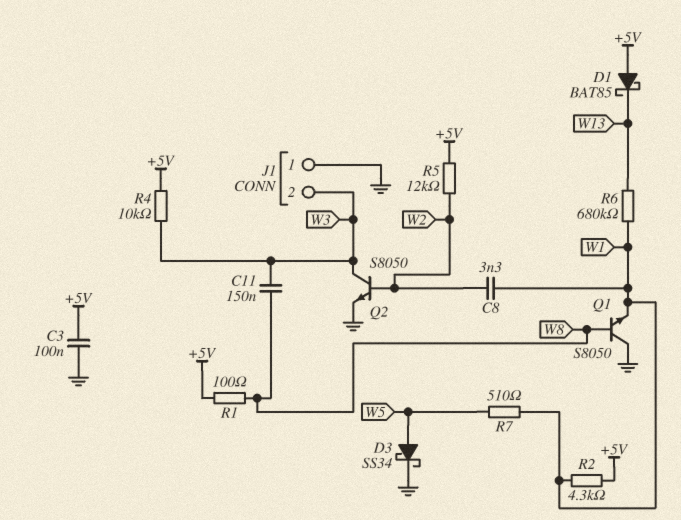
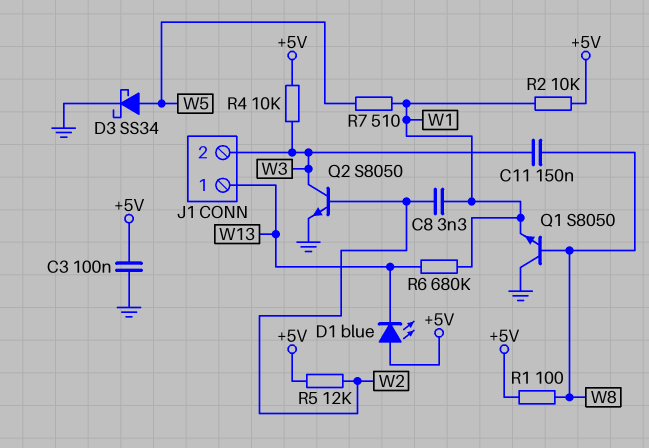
D1: schottky BAT85 (A +5V, K W13) -> LED blue (A +5V, K W13)
J1 pin 1: GND -> W13
R2: 4.3k (+5V, W1) -> 10k (+5V, W1)

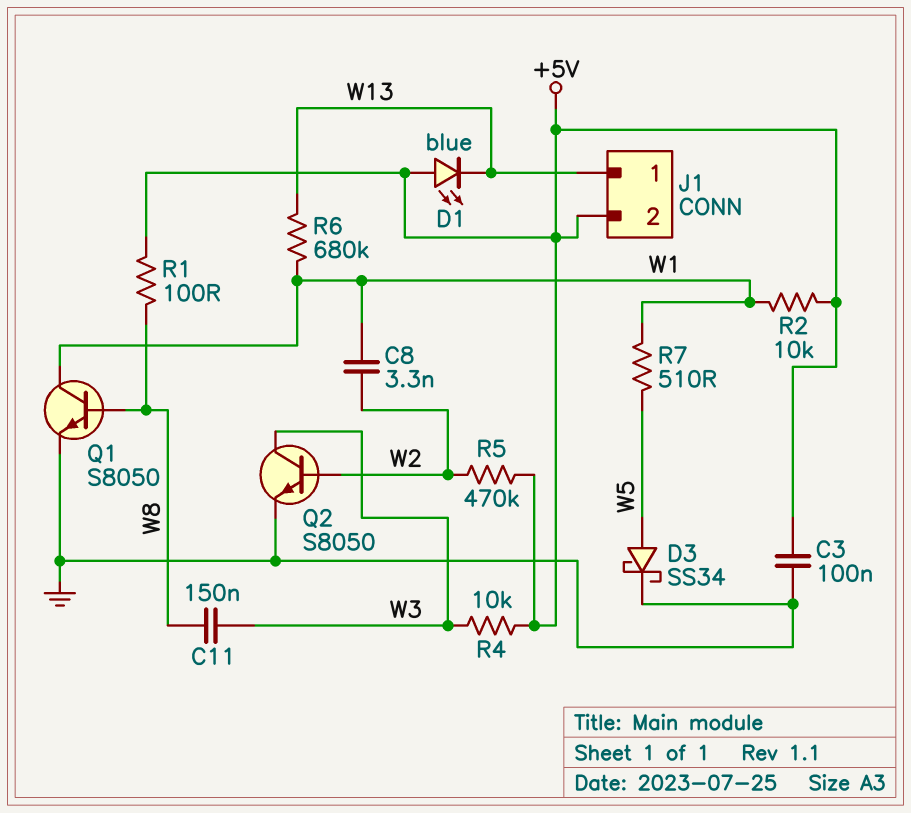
J1 pin 2: W3 -> +5V
Q1: NPN S8050 (B W8, C GND, E W1) -> NPN S8050 (B W8, C W1, E GND)
R5: 12k (+5V, W2) -> 470k (+5V, W2)

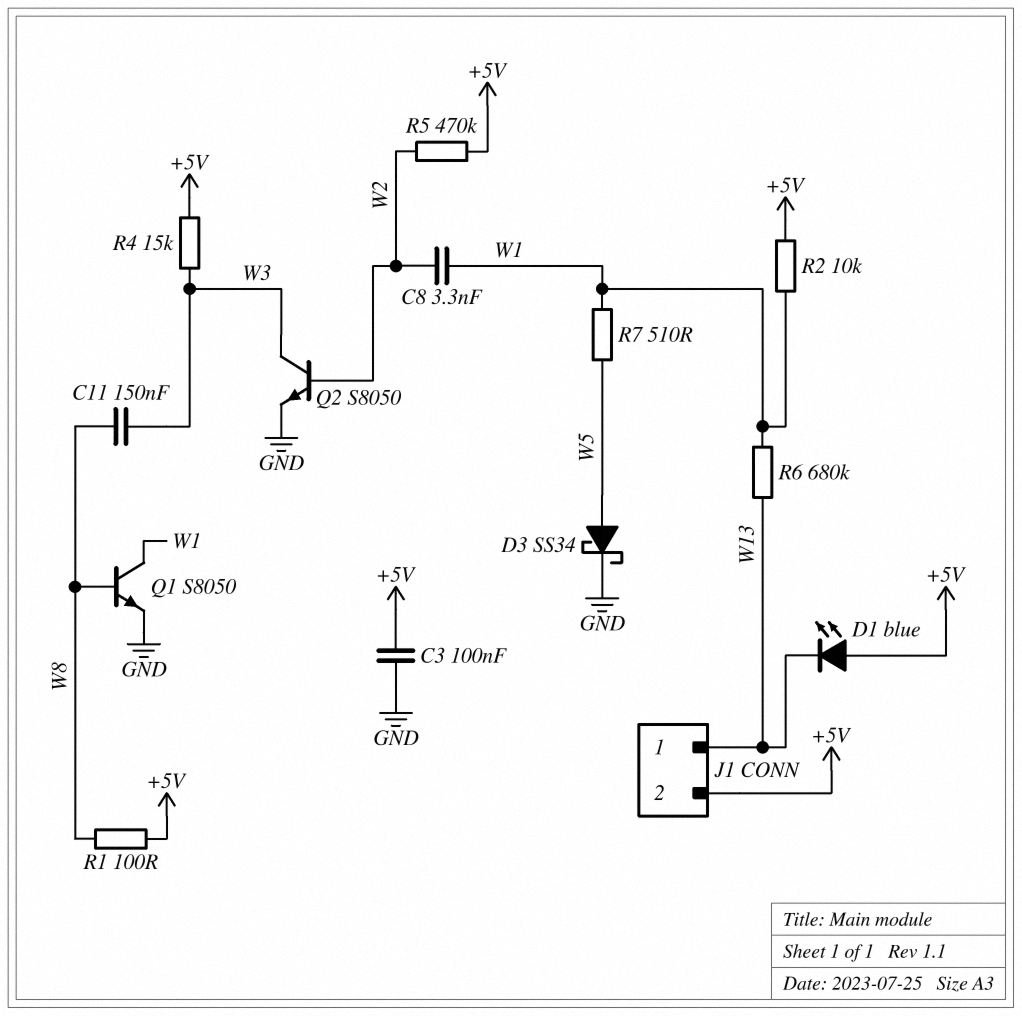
R4: 10k (+5V, W3) -> 15k (+5V, W3)

